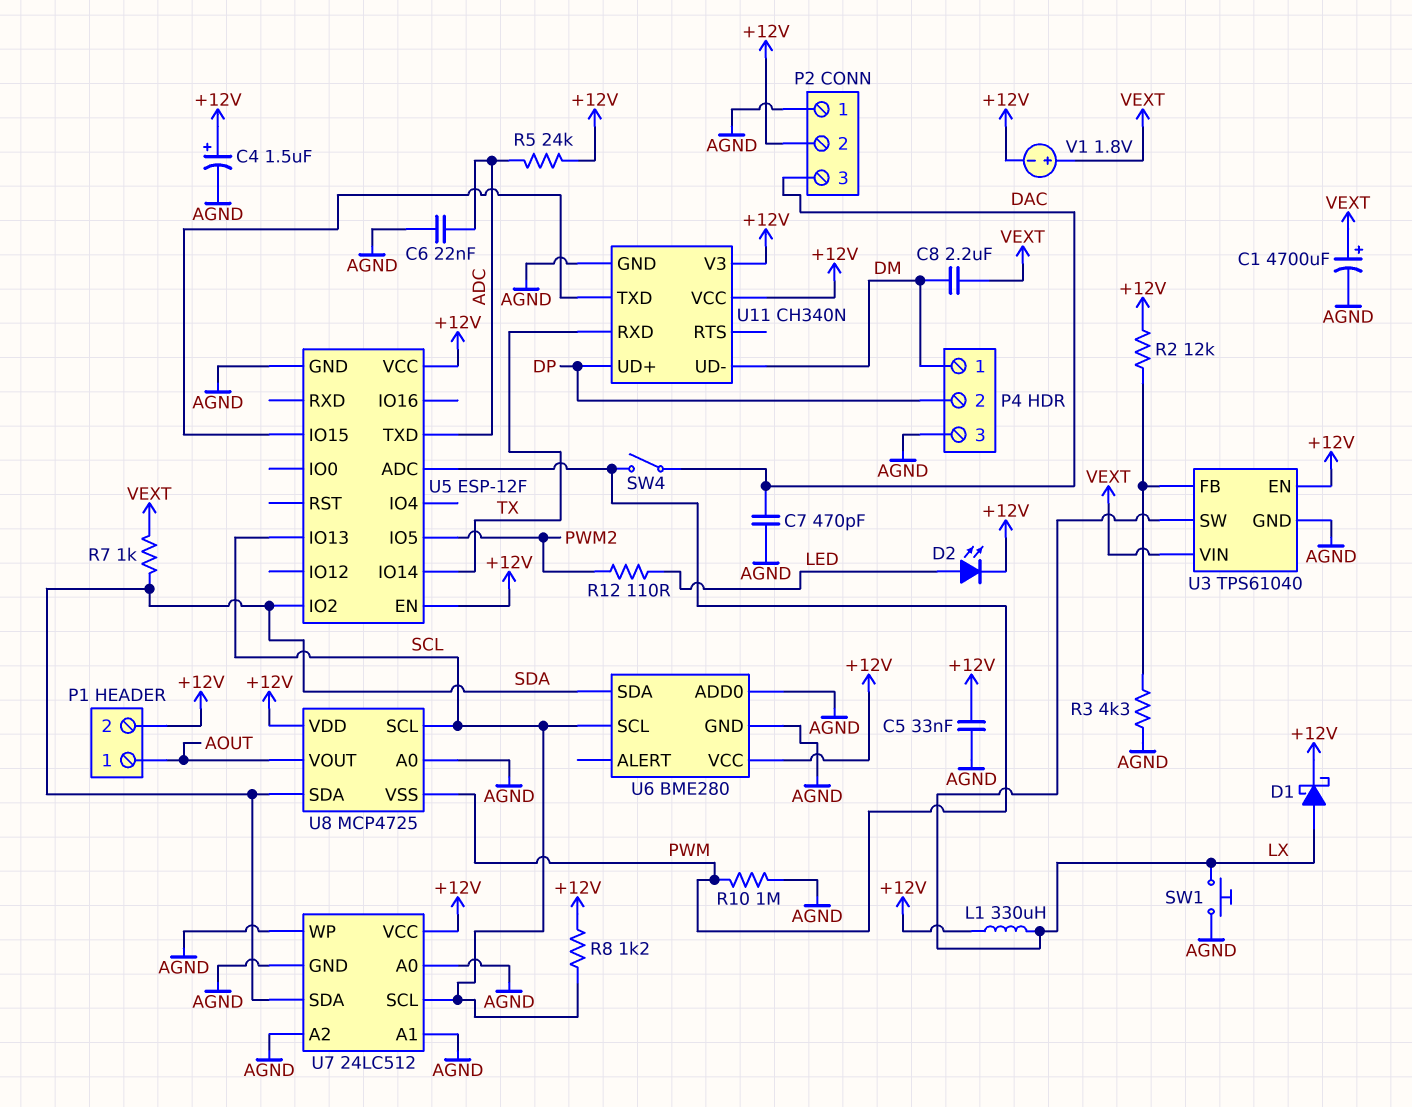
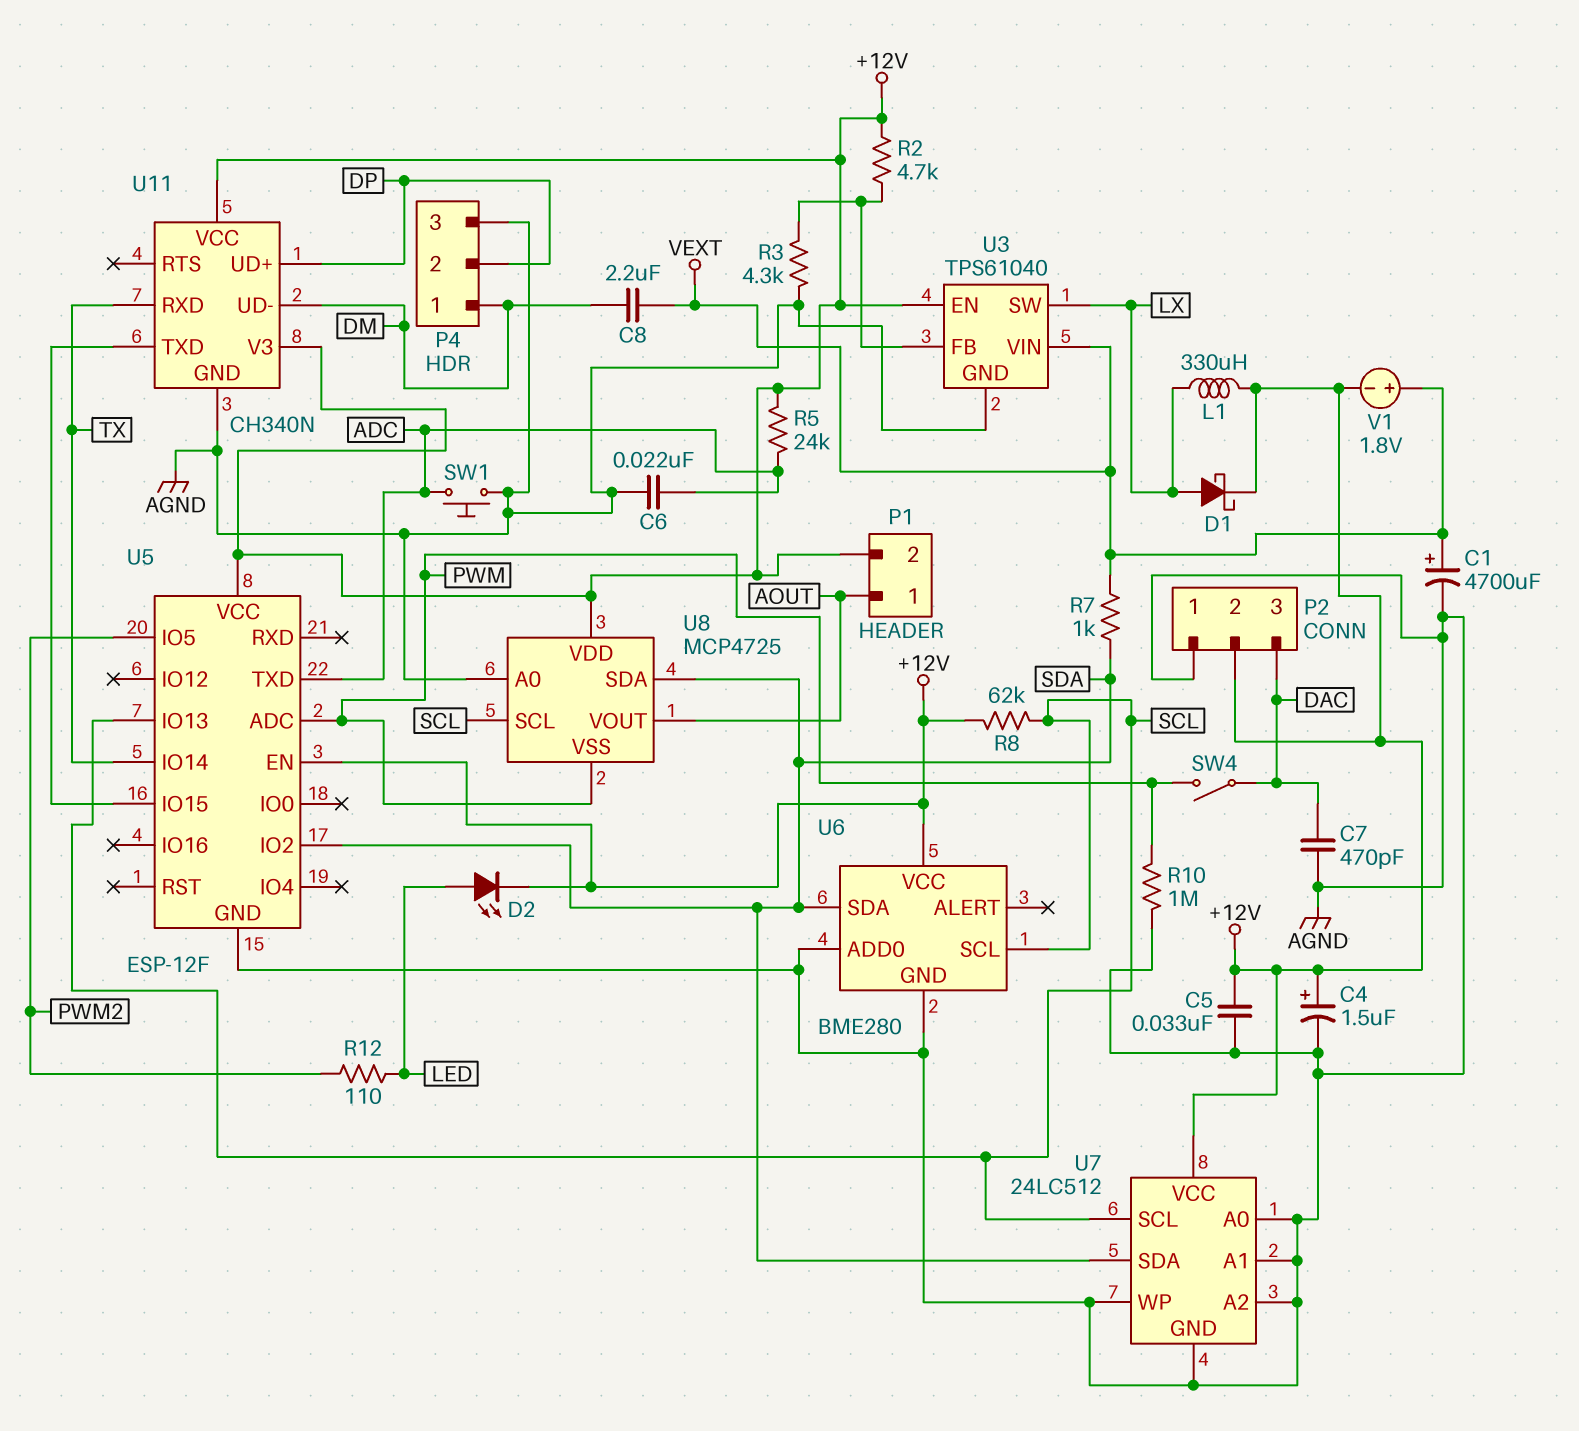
R2: 12k (+12V, U3/FB) -> 4.7k (+12V, U3/FB)
R8: 1.2k (+12V, SCL) -> 62k (+12V, SCL)
SW1: button (AGND, LX) -> button (ADC, AGND)

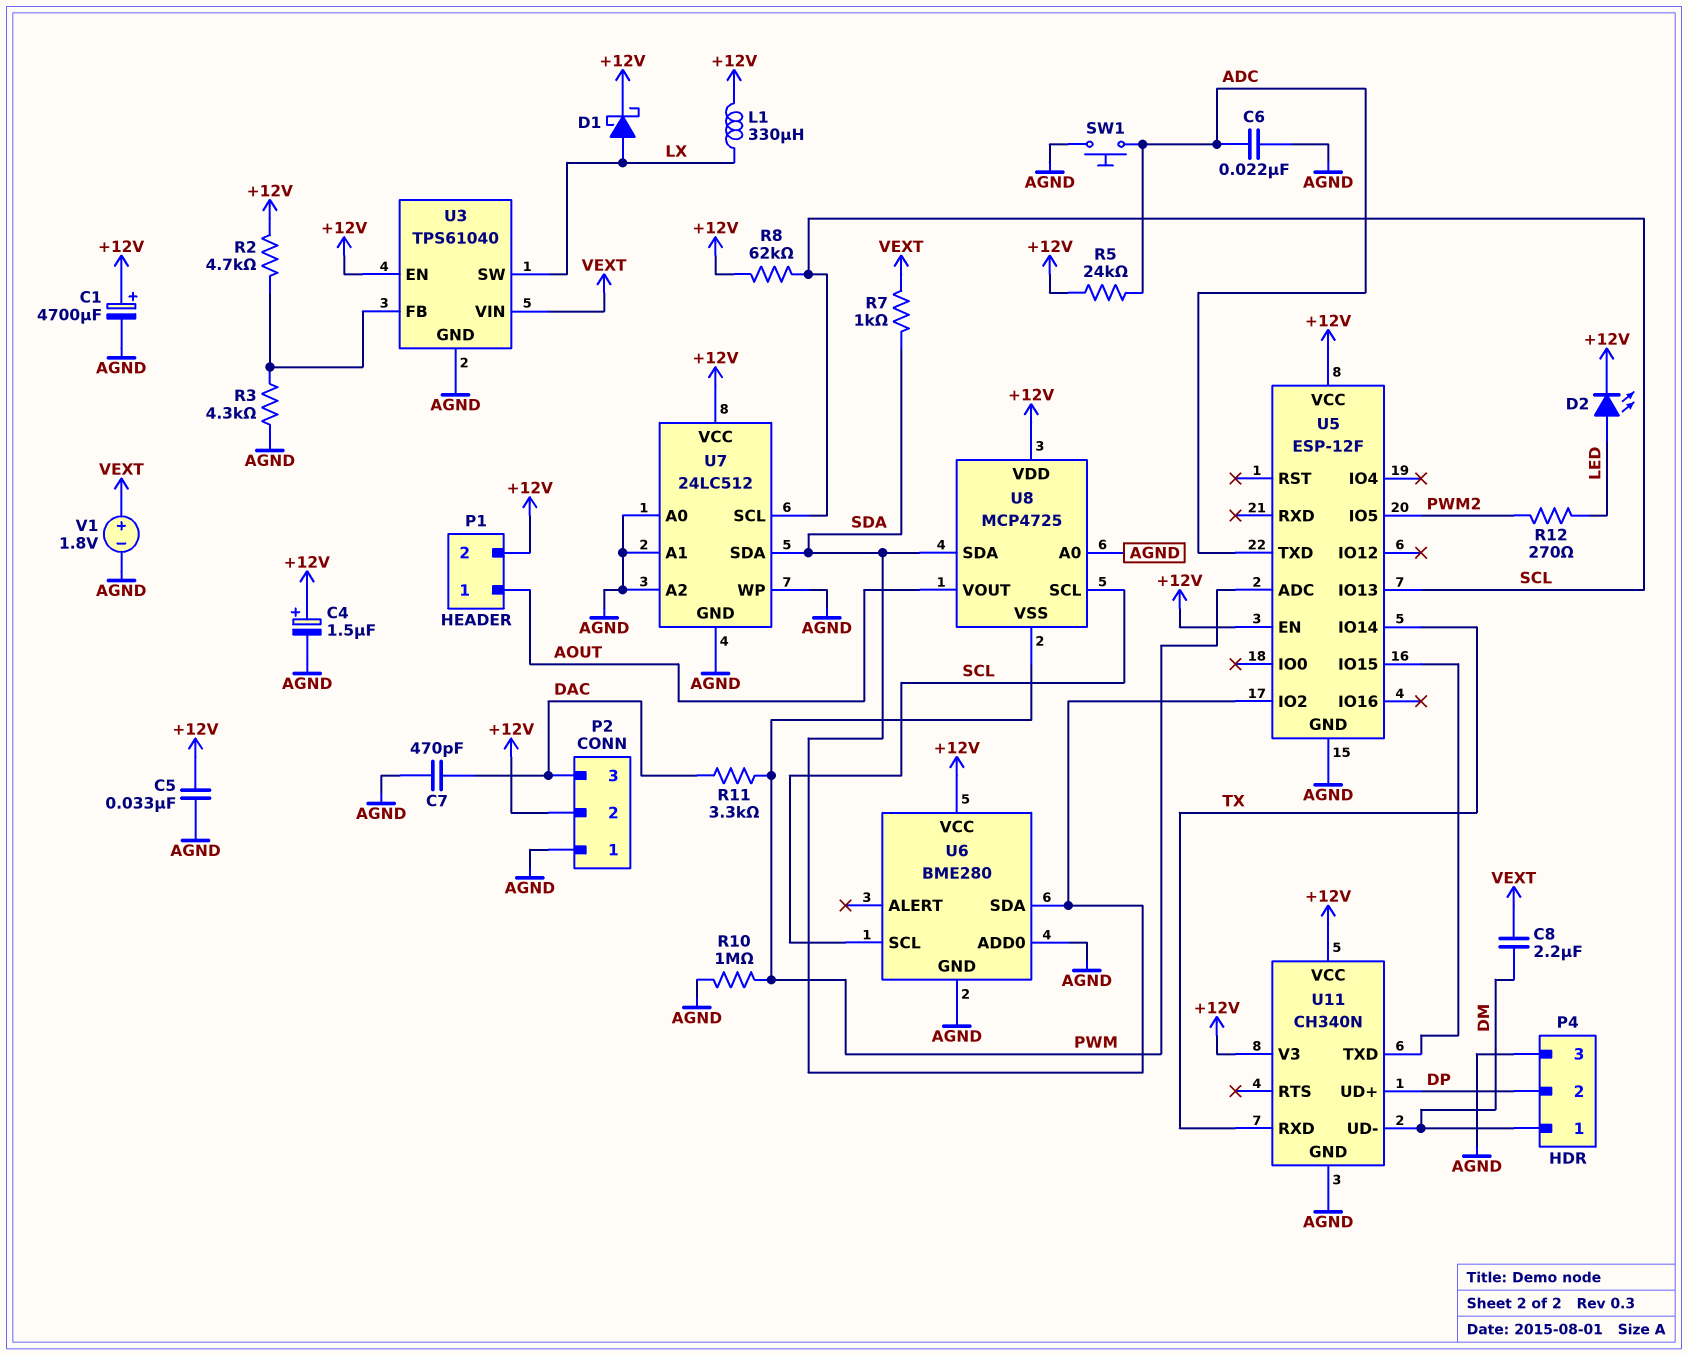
C1: 4700uF (plus VEXT, minus AGND) -> 4700uF (plus +12V, minus AGND)
R11: none -> 3.3k (DAC, PWM)
R12: 110 (LED, PWM2) -> 270 (LED, PWM2)
SW4: switch (DAC, PWM) -> none
V1: 1.8V (plus VEXT, minus +12V) -> 1.8V (plus VEXT, minus AGND)

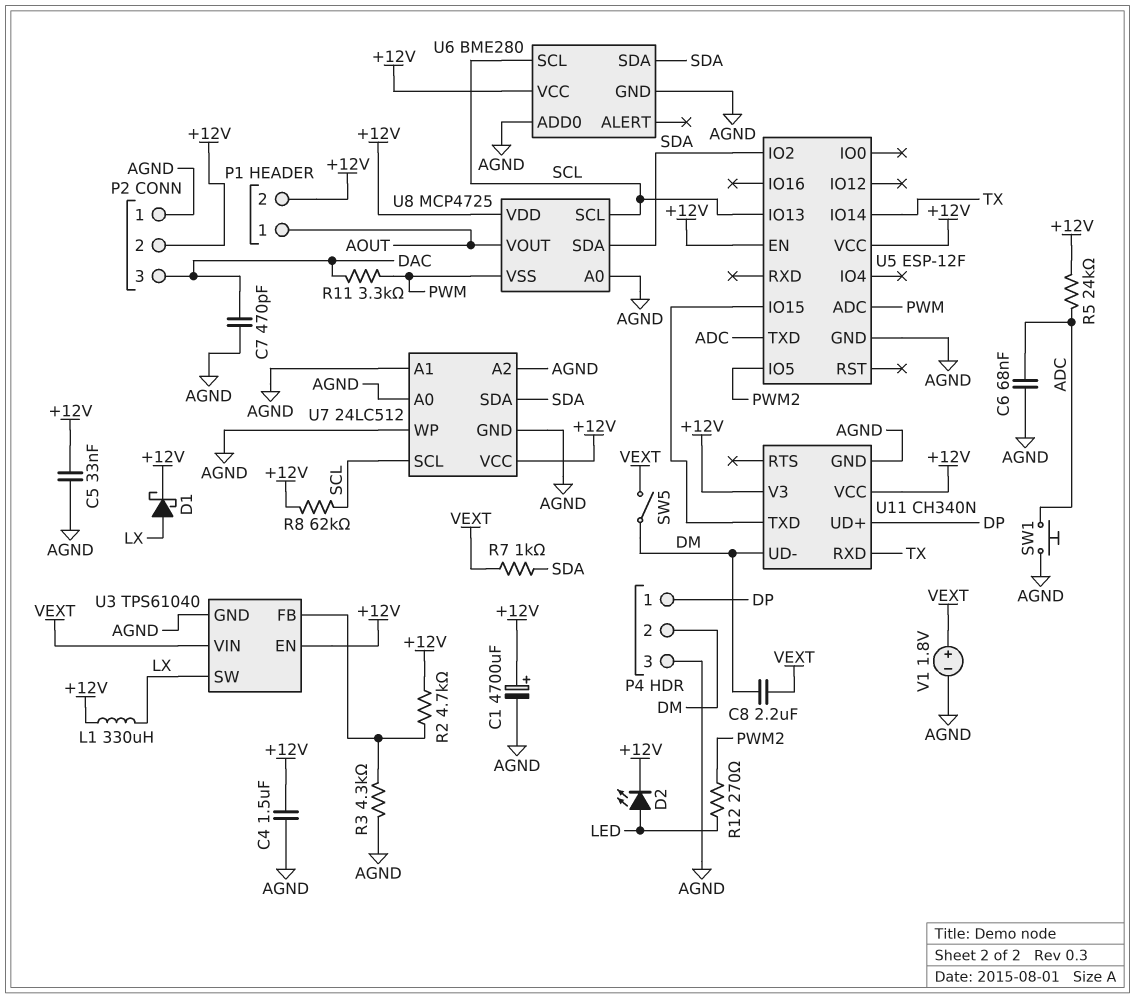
C4: 1.5uF (plus +12V, minus AGND) -> 1.5uF (+12V, AGND)
C6: 22nF (ADC, AGND) -> 68nF (ADC, AGND)
P4 pin 1: DM -> DP
P4 pin 2: DP -> DM
R10: 1M (AGND, PWM) -> none
SW5: none -> switch (DM, VEXT)

